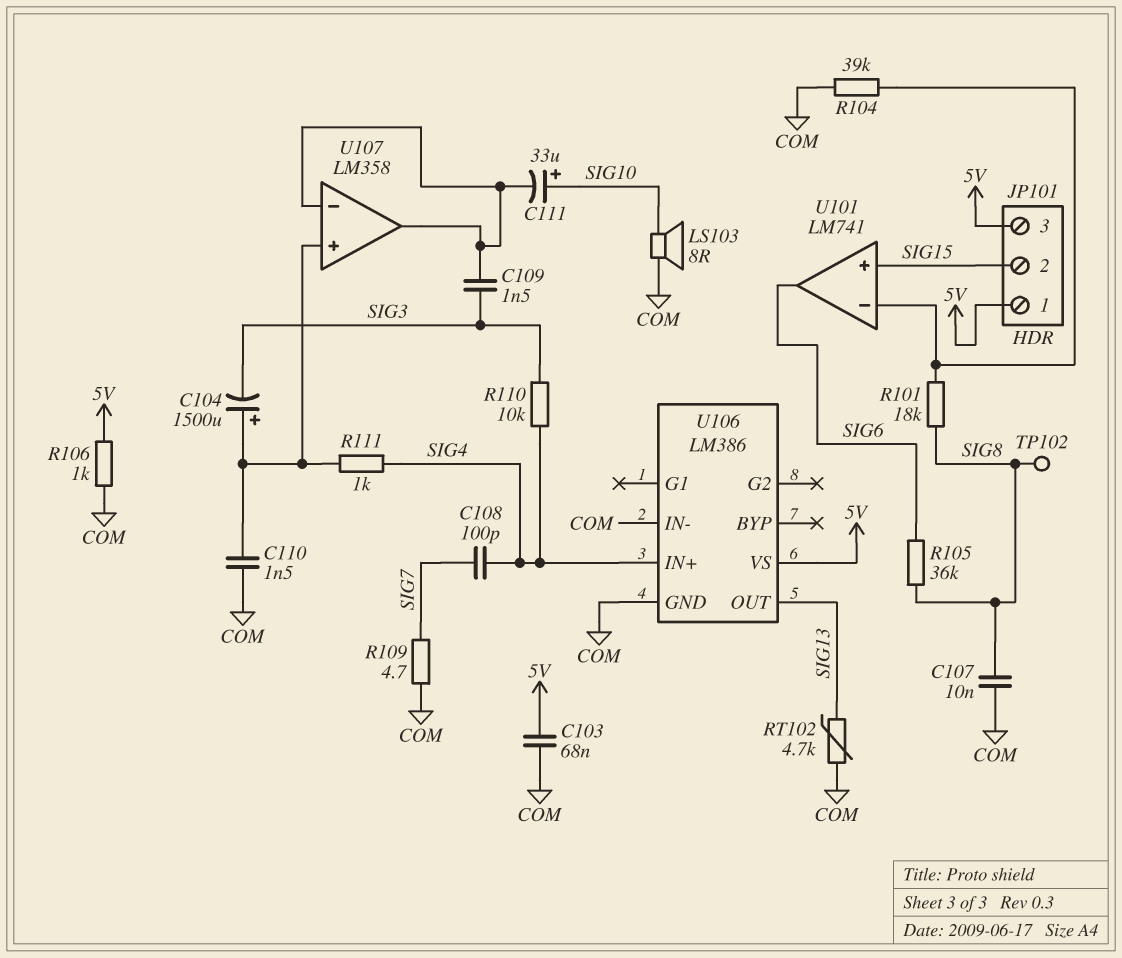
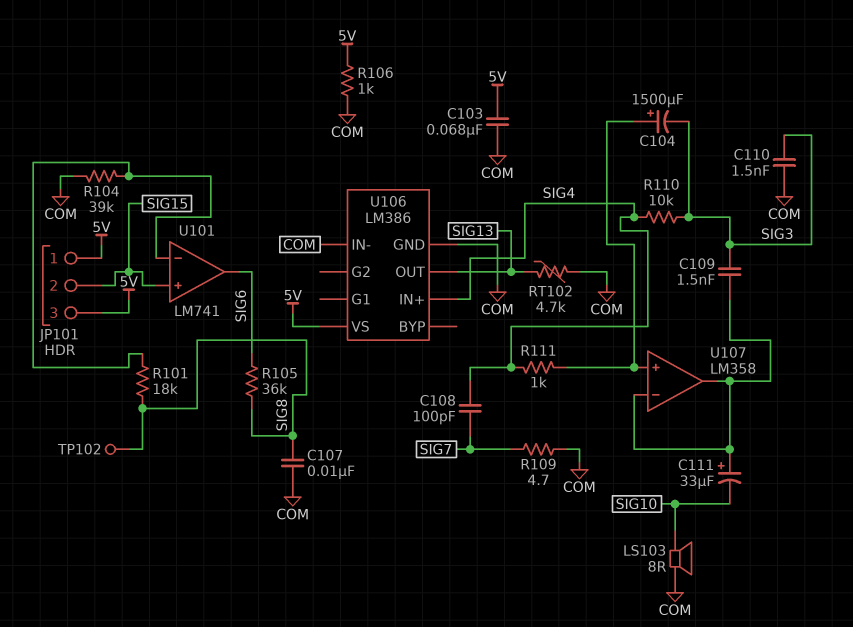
C110: 1.5nF (COM, U107/in+) -> 1.5nF (COM, SIG3)
C111: 33uF (plus SIG10, minus U107/in-) -> 33uF (plus U107/in-, minus SIG10)

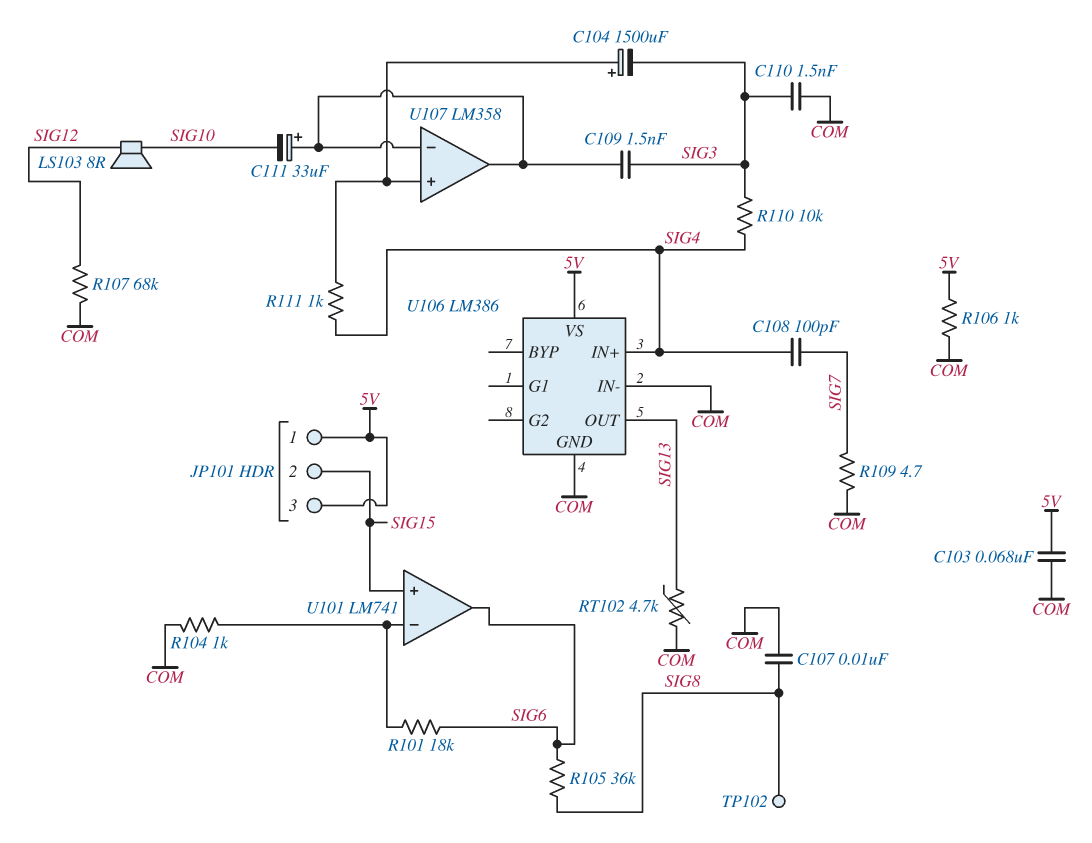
LS103: speaker 8R (COM, SIG10) -> speaker 8R (SIG10, SIG12)
R101: 18k (SIG8, U101/in-) -> 18k (SIG6, U101/in-)
R104: 39k (COM, U101/in-) -> 1k (COM, U101/in-)
R107: none -> 68k (COM, SIG12)

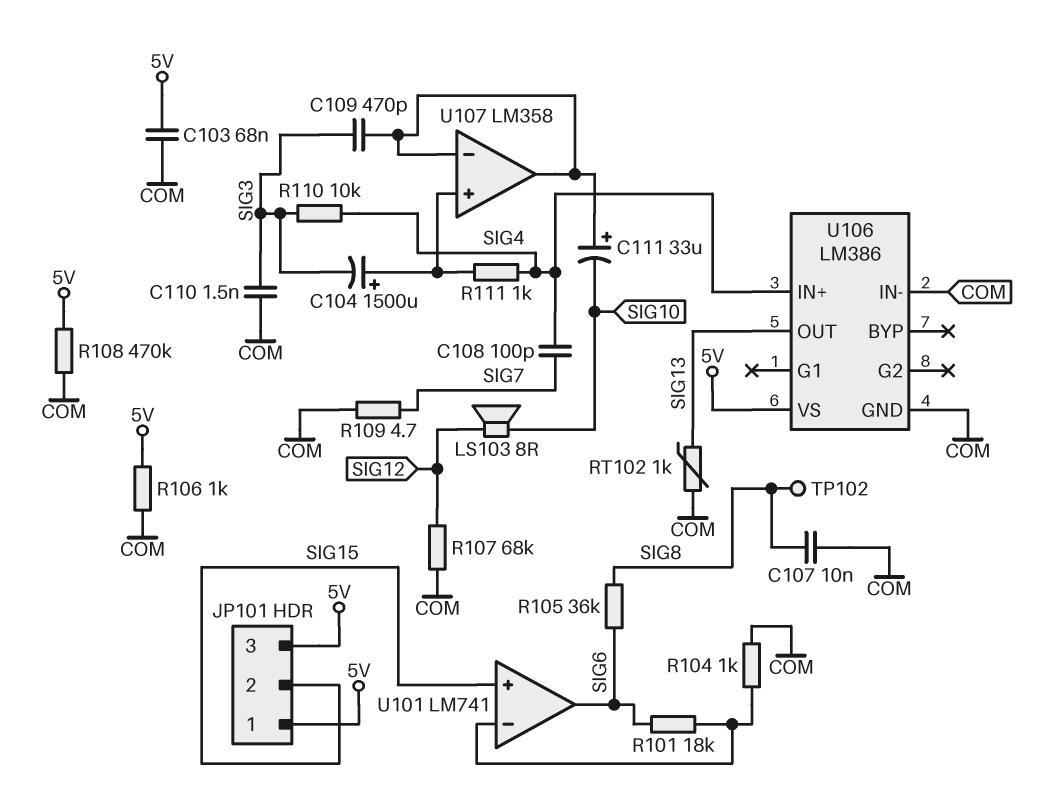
C109: 1.5nF (SIG3, U107/in-) -> 470pF (SIG3, U107/in-)
R108: none -> 470k (5V, COM)
RT102: 4.7k (COM, SIG13) -> 1k (COM, SIG13)

